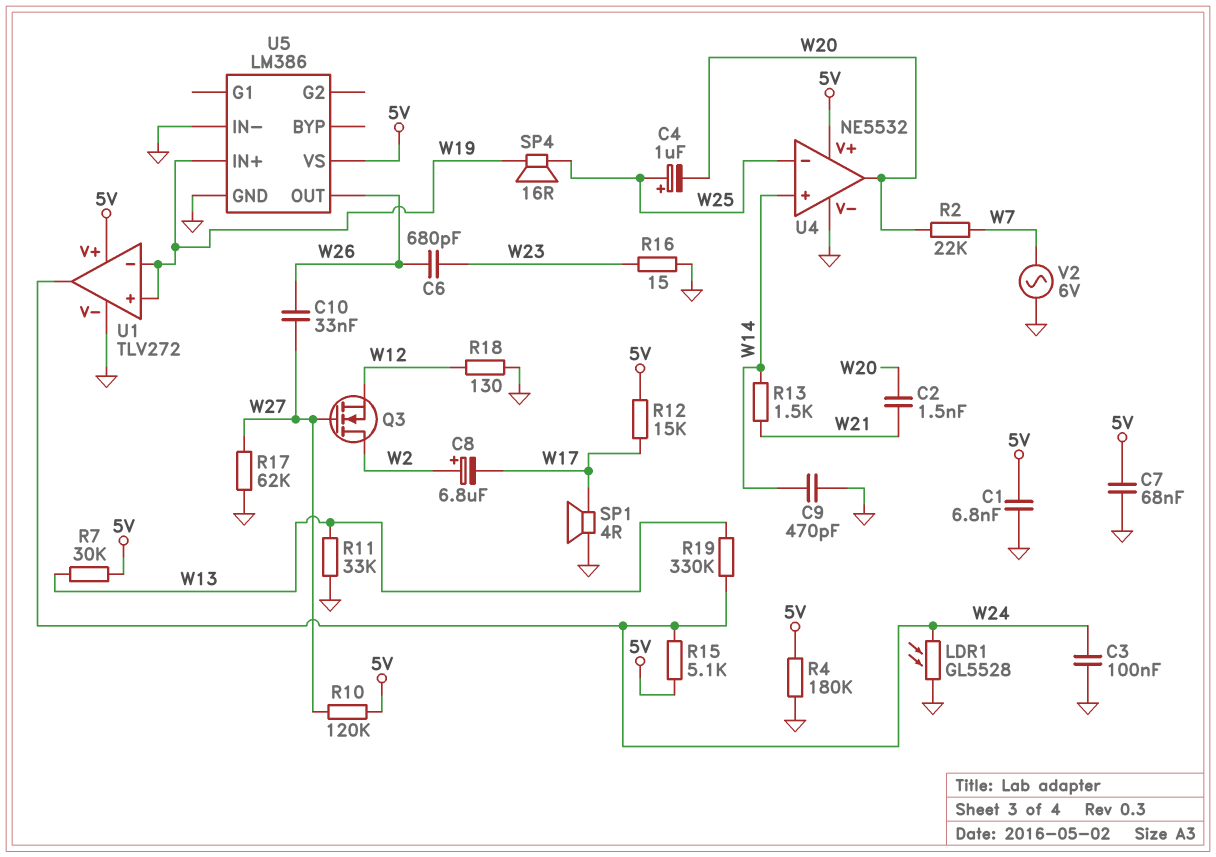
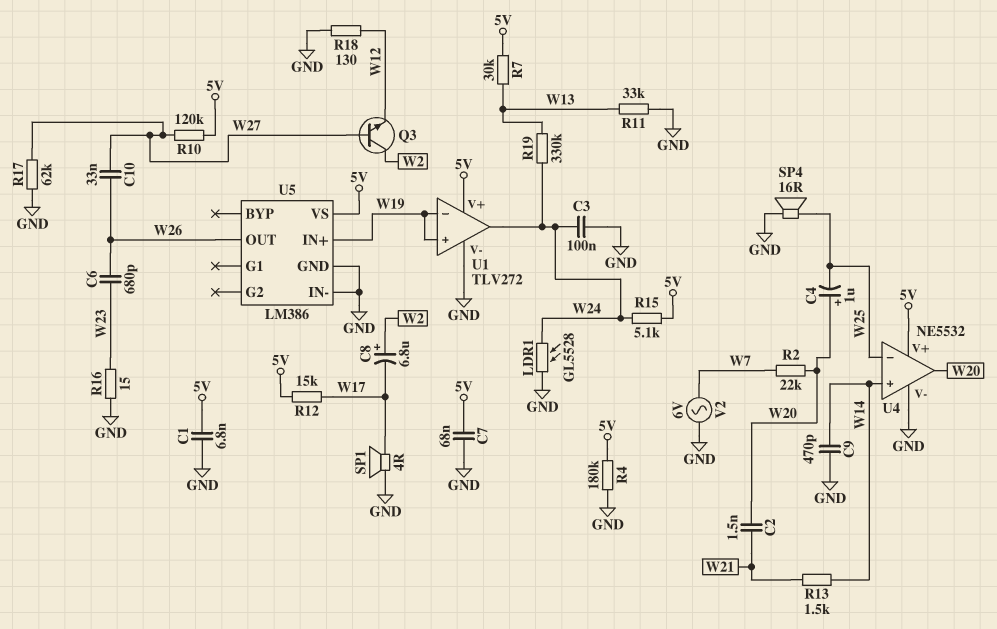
C4: 1uF (plus W25, minus W20) -> 1uF (plus W20, minus W25)
Q3: NMOS (G W27, D W2, S W12) -> NPN (B W27, C W2, E W12)
SP4: speaker 16R (W19, W25) -> speaker 16R (GND, W25)

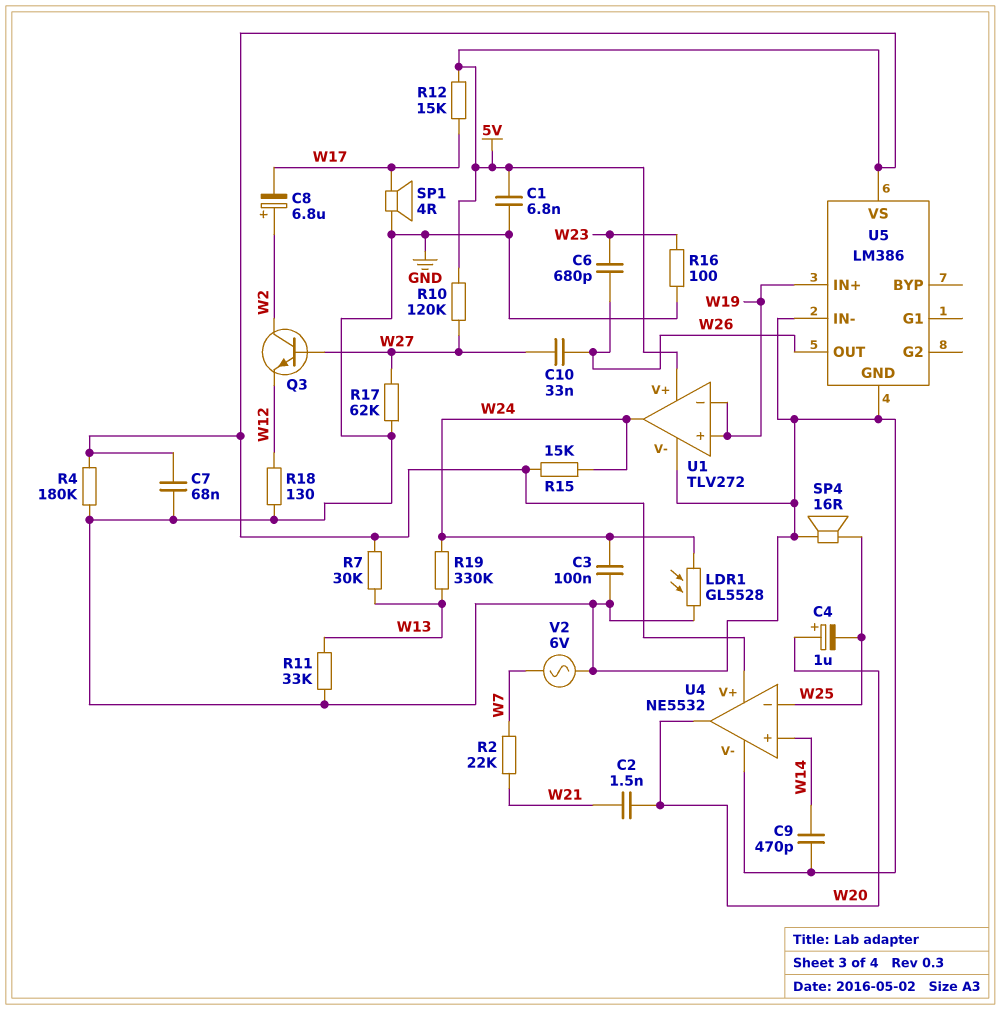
R2: 22k (W7, W20) -> 22k (W7, W21)
R13: 1.5k (W14, W21) -> none
R15: 5.1k (5V, W24) -> 15k (5V, W24)
R16: 15 (GND, W23) -> 100 (GND, W23)

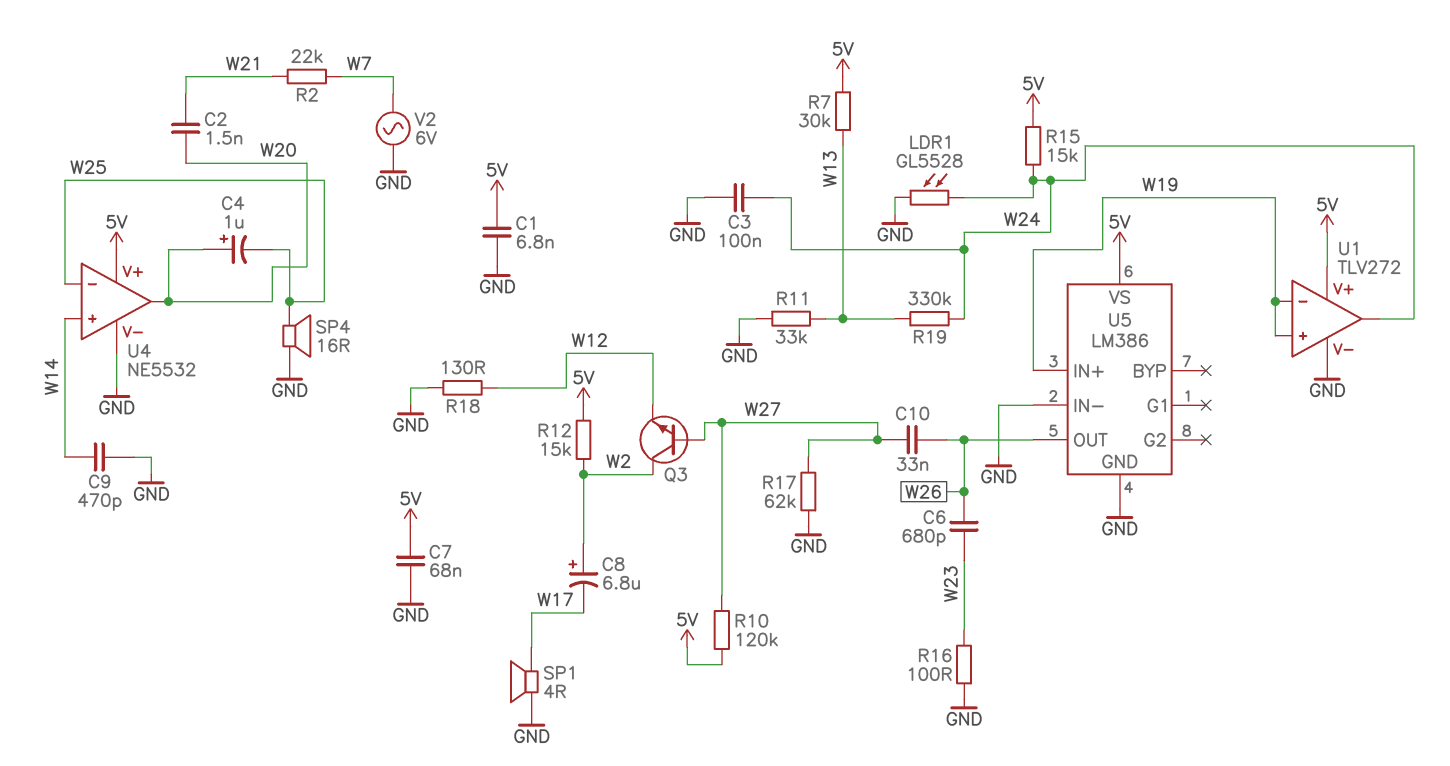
R4: 180k (5V, GND) -> none
R12: 15k (5V, W17) -> 15k (5V, W2)

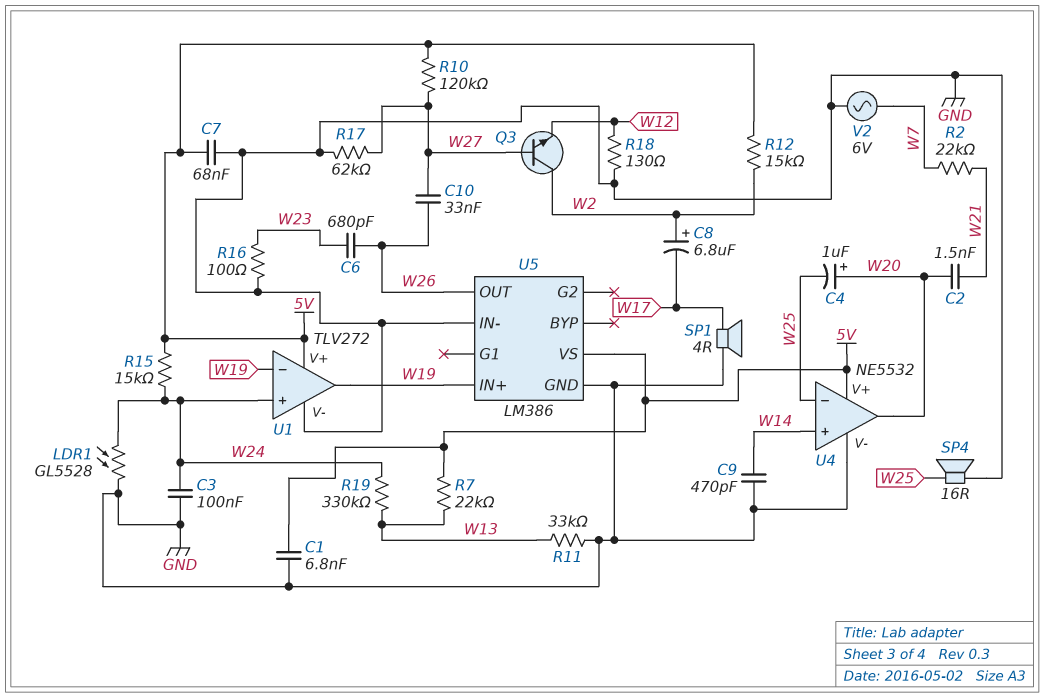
R7: 30k (5V, W13) -> 22k (5V, W13)
U1 pin in+: W19 -> W24
U1 pin out: W24 -> W19

